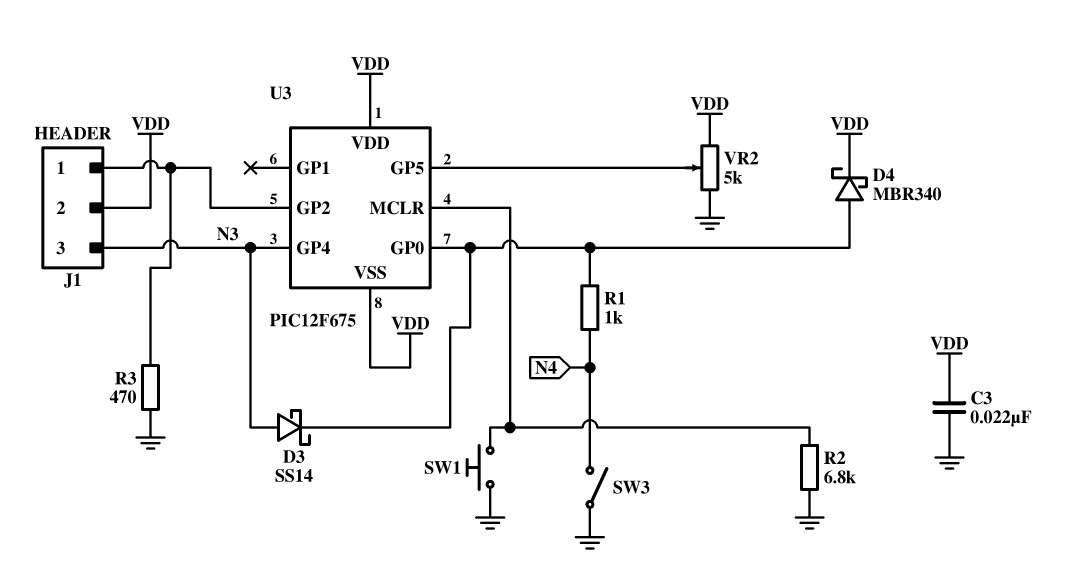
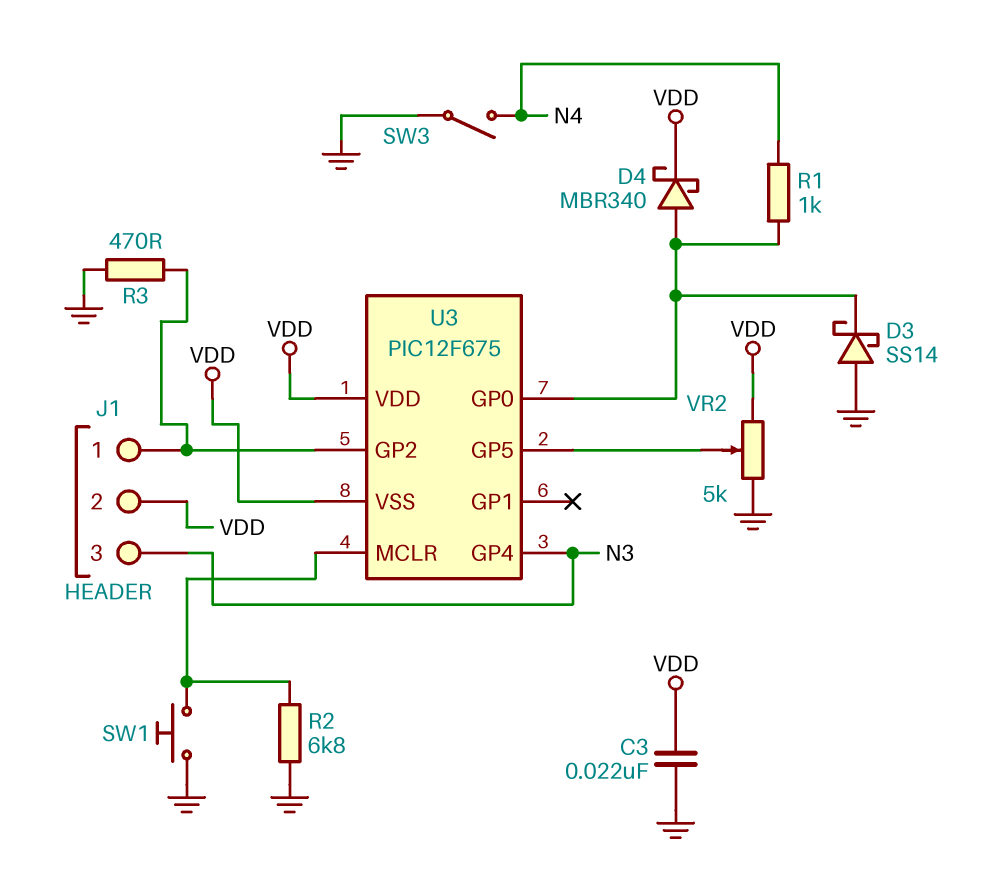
D3: schottky SS14 (A N3, K U3/GP0) -> schottky SS14 (A GND, K U3/GP0)

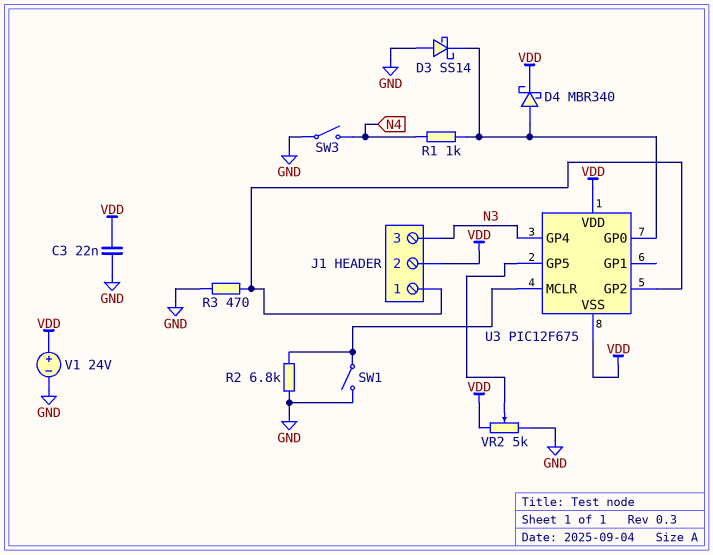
SW1: button (GND, U3/MCLR) -> switch (GND, U3/MCLR)
V1: none -> 24V (plus VDD, minus GND)

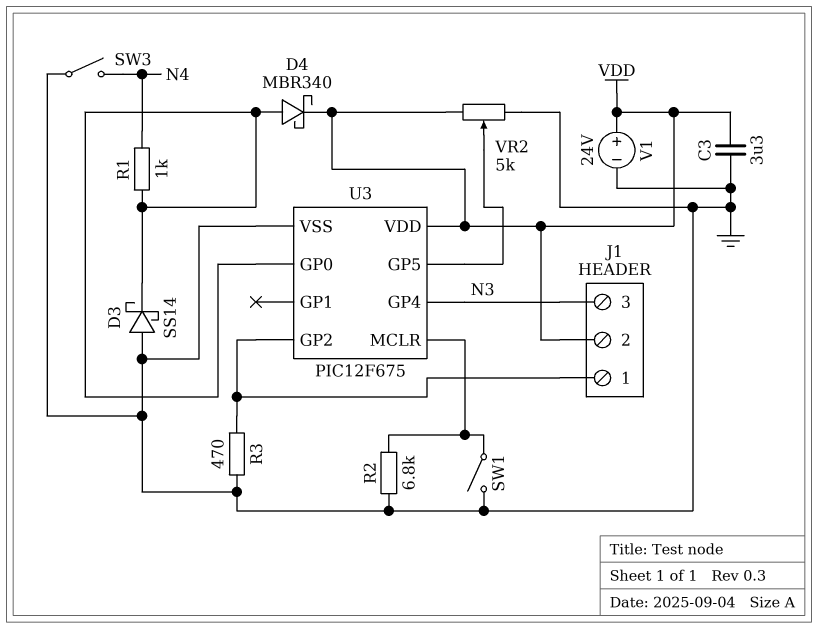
C3: 22nF (GND, VDD) -> 3.3uF (GND, VDD)
U3 pin VSS: VDD -> GND

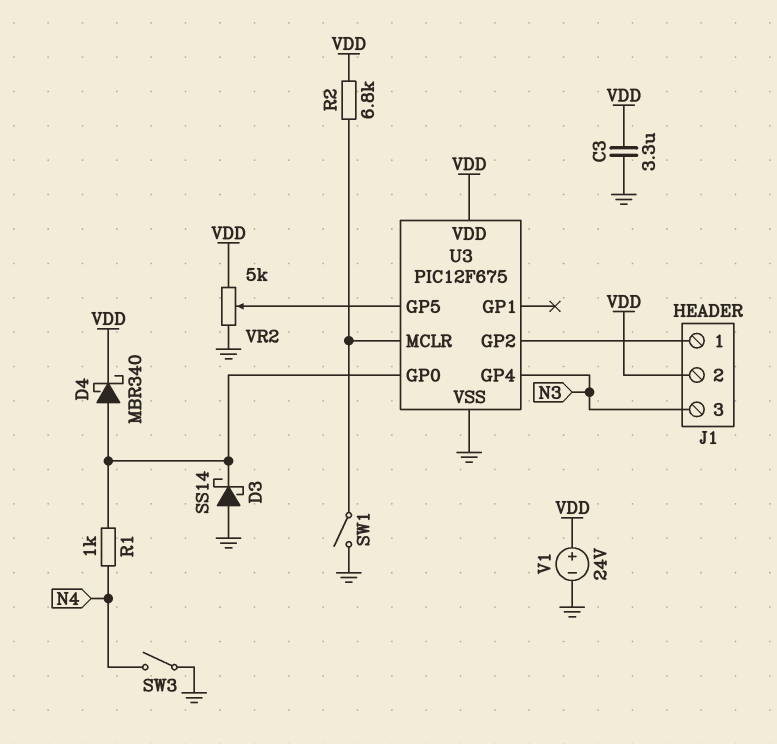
R2: 6.8k (GND, U3/MCLR) -> 6.8k (U3/MCLR, VDD)
R3: 470 (GND, J1/1) -> none

